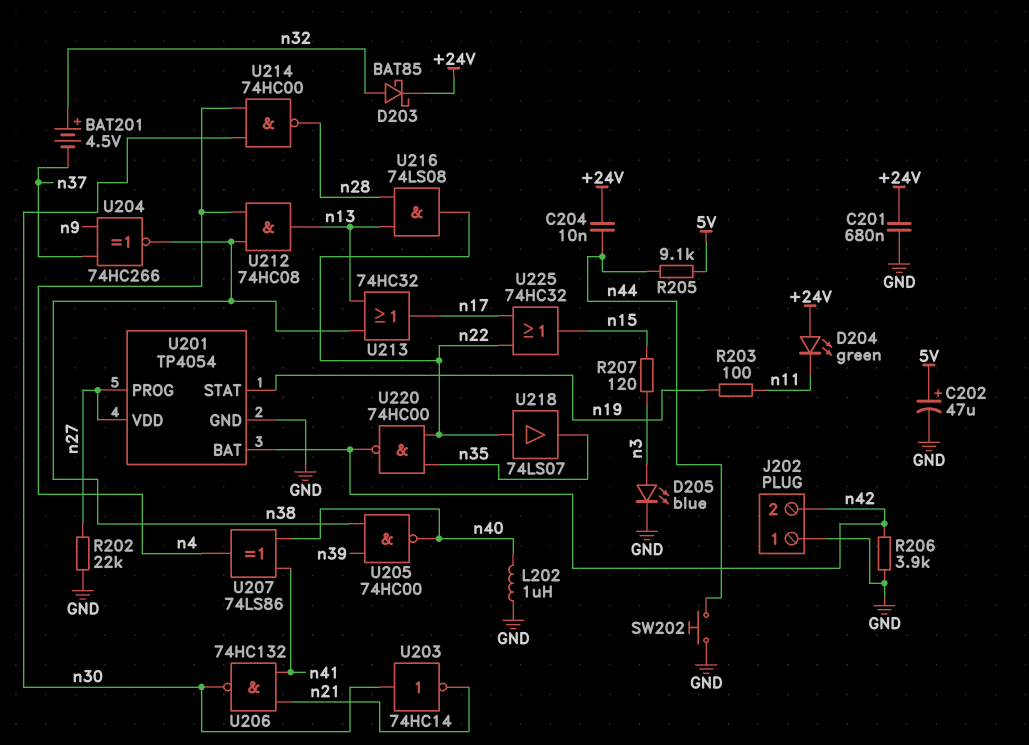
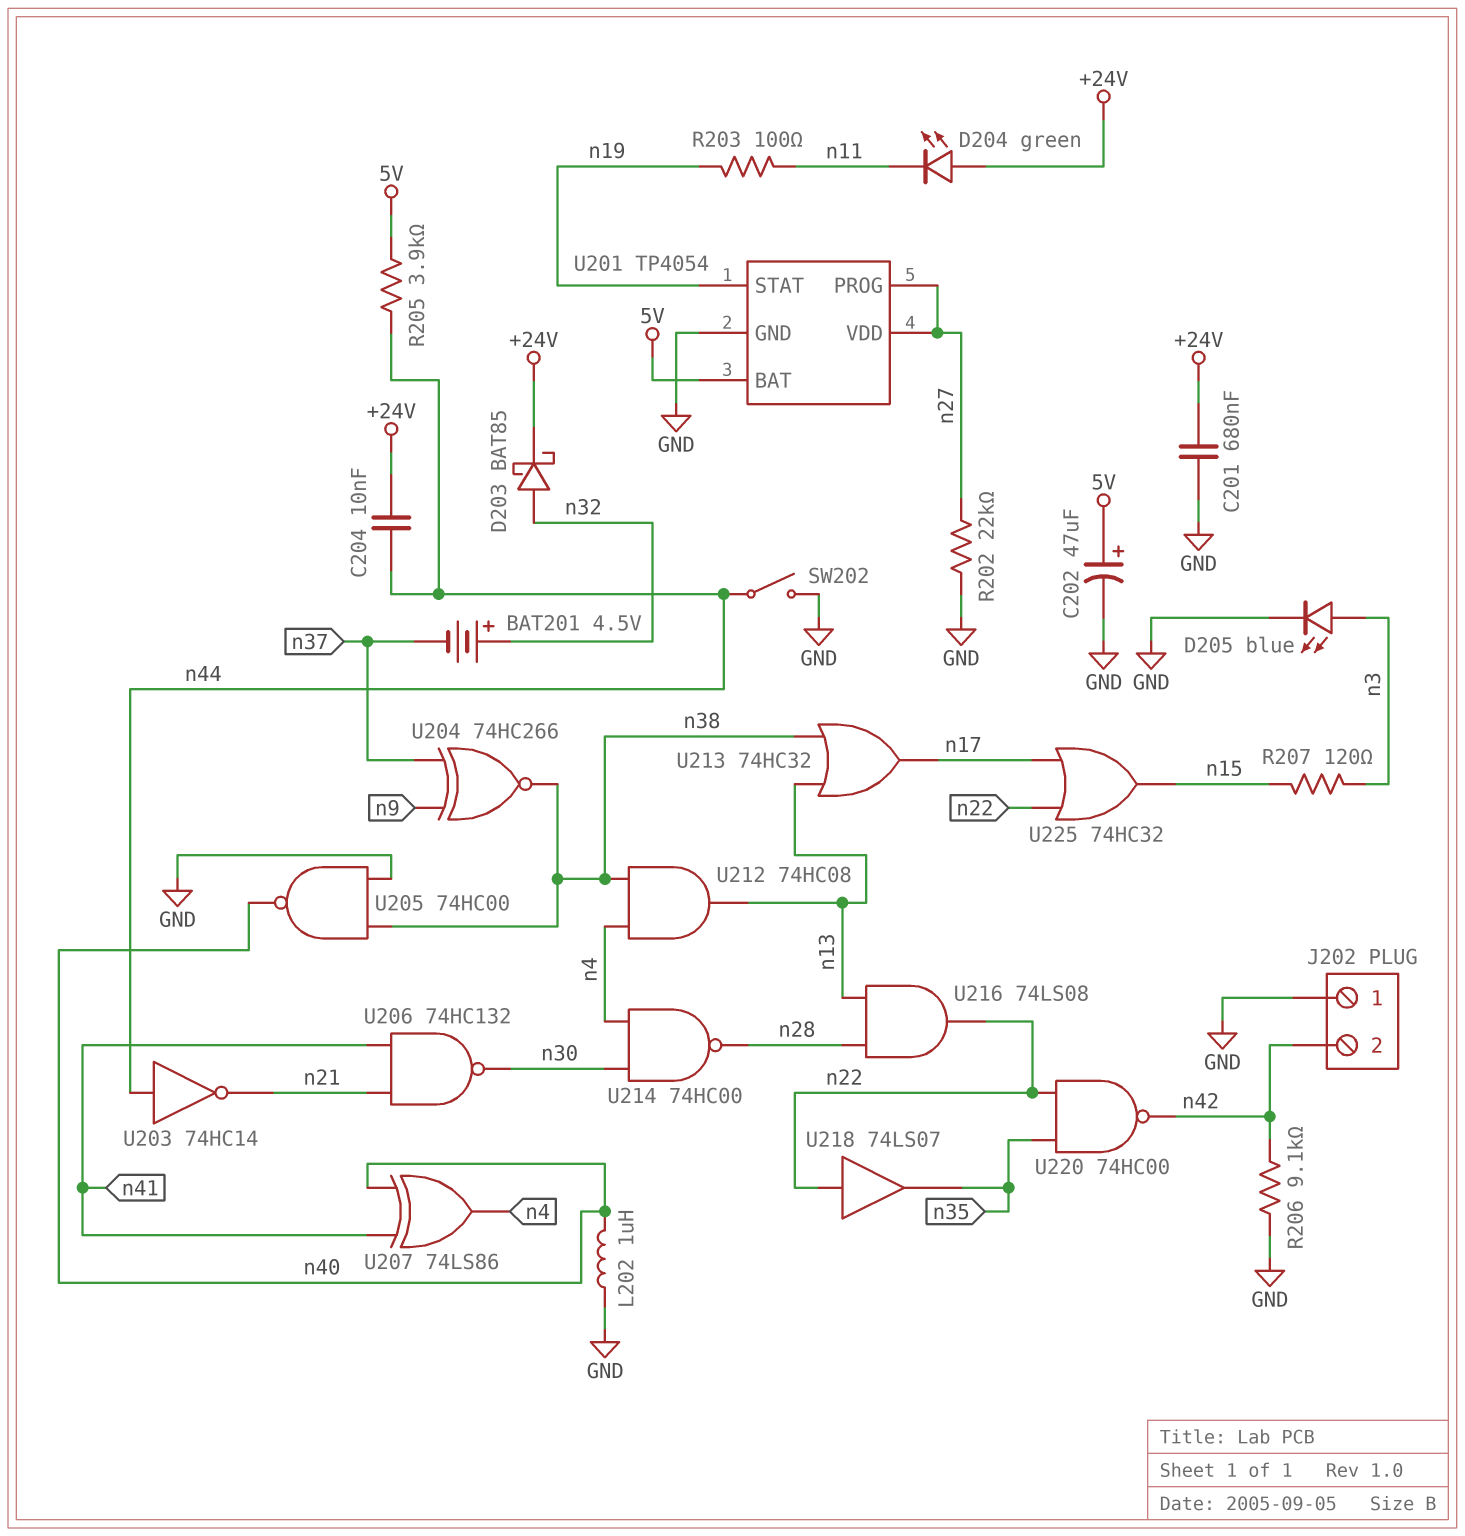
R205: 9.1k (5V, n44) -> 3.9k (5V, n44)
R206: 3.9k (GND, n42) -> 9.1k (GND, n42)
SW202: button (GND, n44) -> switch (GND, n44)
U201 pin BAT: n42 -> 5V
U203: NOT 74HC14 (in n30, out n21) -> NOT 74HC14 (in n44, out n21)
U205: NAND 74HC00 (in n38, in n39, out n40) -> NAND 74HC00 (in GND, in n38, out n40)

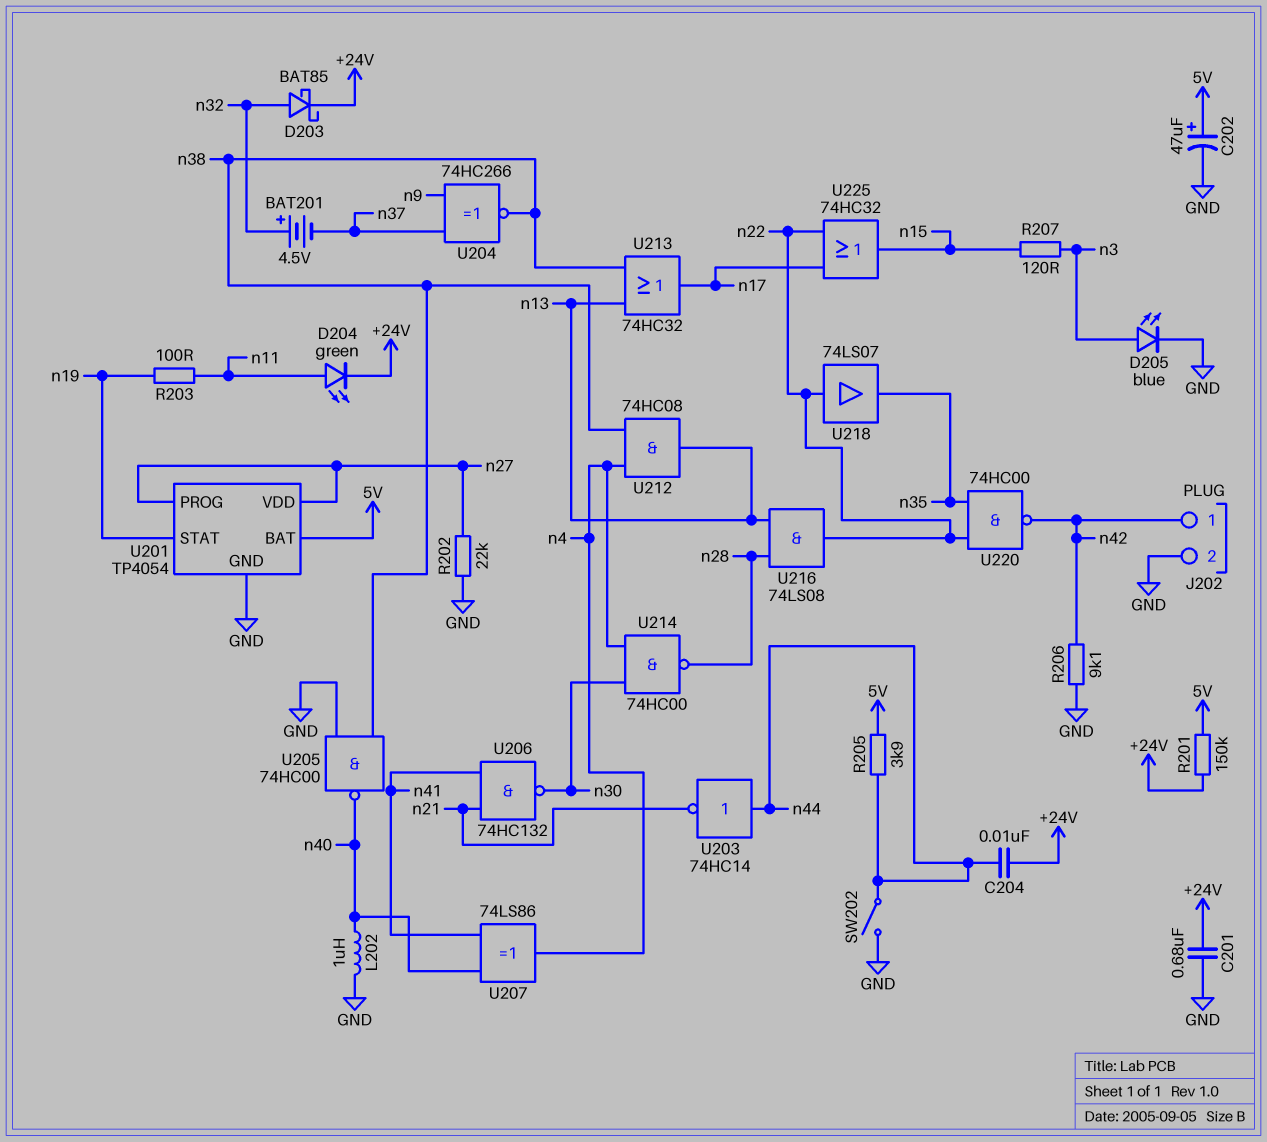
D204: LED green (A +24V, K n11) -> LED green (A n11, K +24V)
J202 pin 1: GND -> n42
J202 pin 2: n42 -> GND
R201: none -> 150k (+24V, 5V)

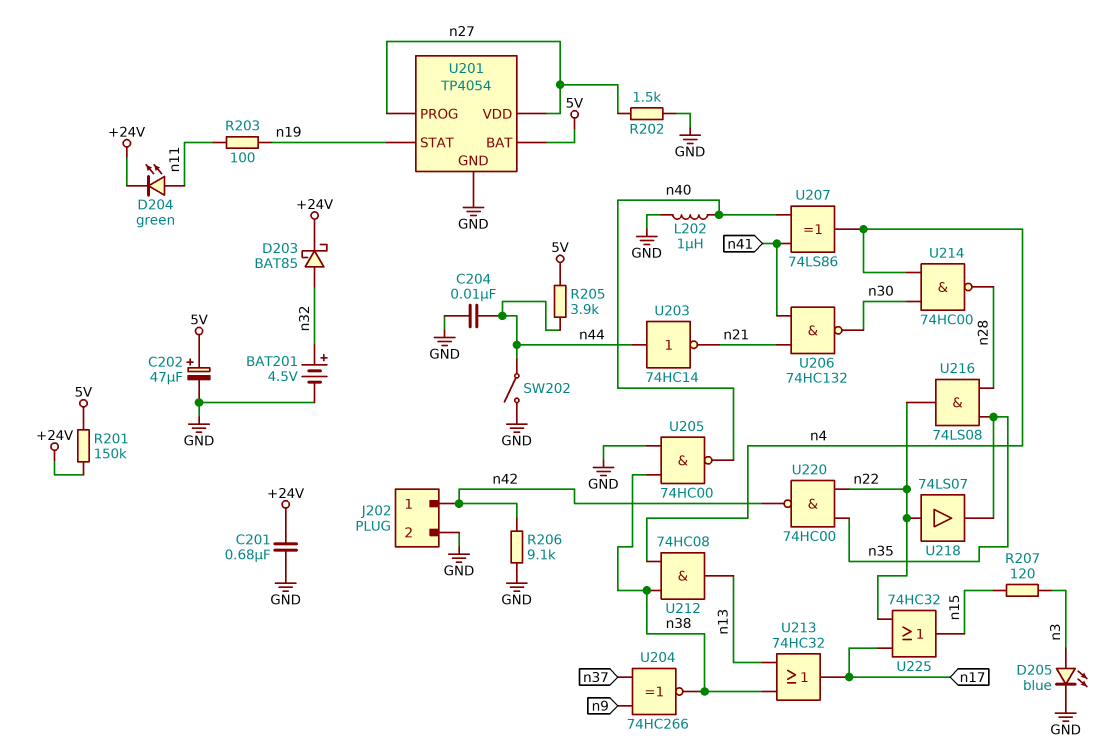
BAT201: 4.5V (plus n32, minus n37) -> 4.5V (plus n32, minus GND)
C204: 10nF (+24V, n44) -> 10nF (GND, n44)
R202: 22k (GND, n27) -> 1.5k (GND, n27)
U216: AND 74LS08 (in n13, in n28, out n22) -> AND 74LS08 (in n28, in n35, out n22)

